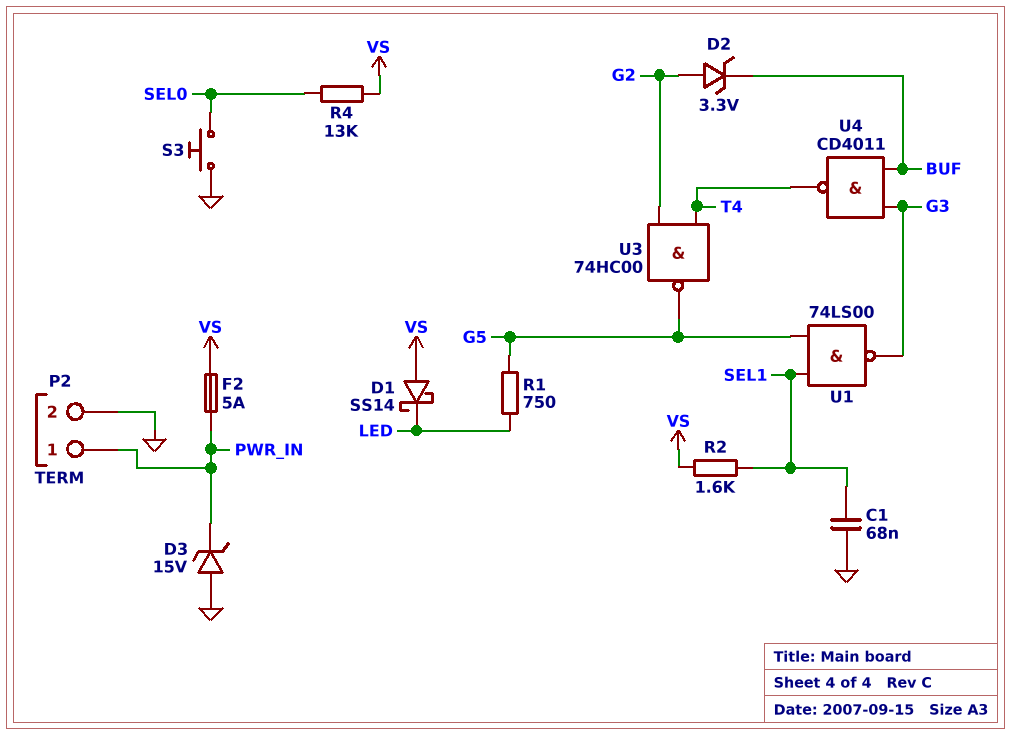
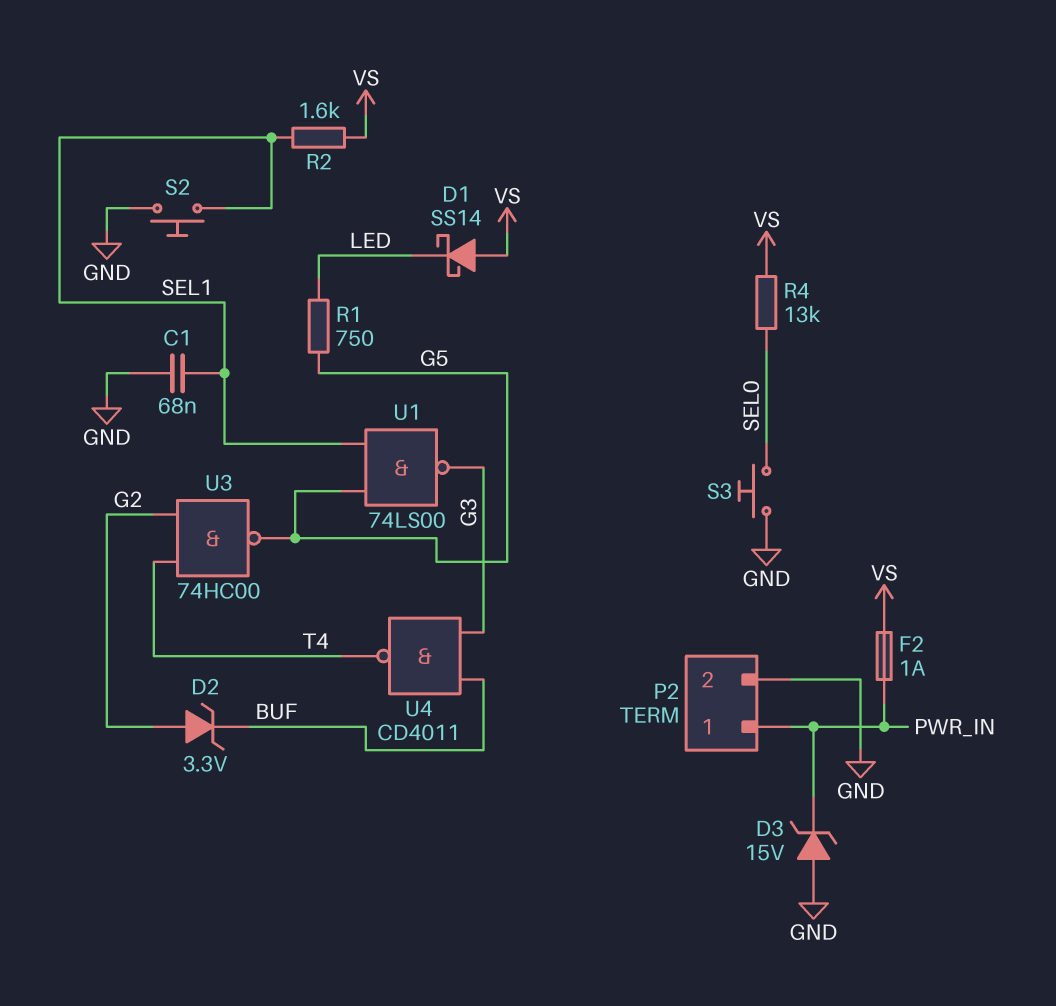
F2: 5A (PWR_IN, VS) -> 1A (PWR_IN, VS)
S2: none -> button (GND, SEL1)

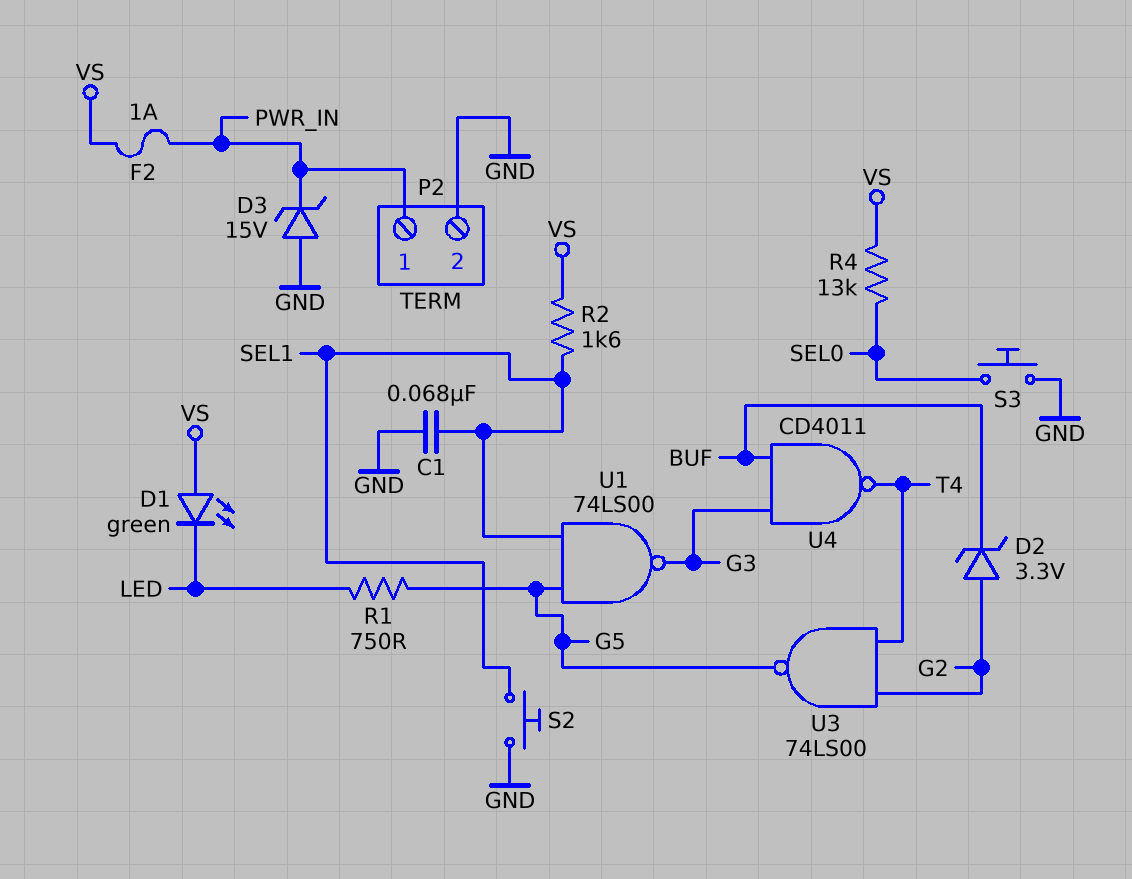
D1: schottky SS14 (A VS, K LED) -> LED green (A VS, K LED)
U3: NAND 74HC00 (in G2, in T4, out G5) -> NAND 74LS00 (in G2, in T4, out G5)

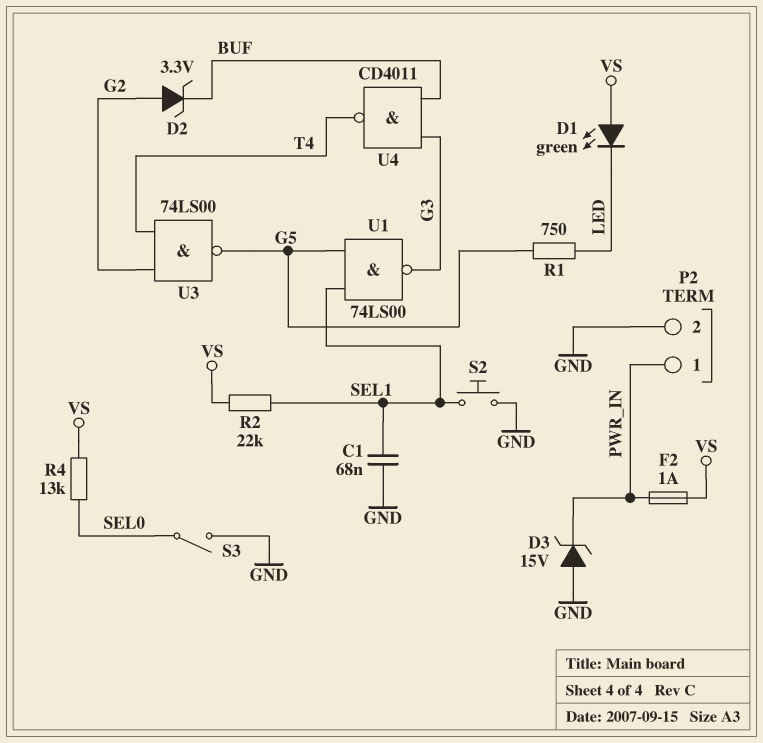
R2: 1.6k (SEL1, VS) -> 22k (SEL1, VS)
S3: button (GND, SEL0) -> switch (GND, SEL0)

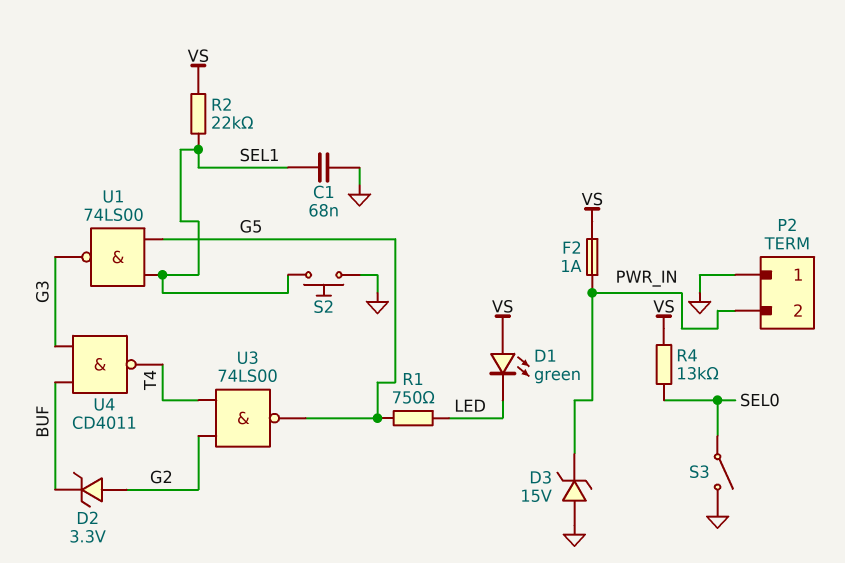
P2 pin 1: PWR_IN -> GND
P2 pin 2: GND -> PWR_IN

